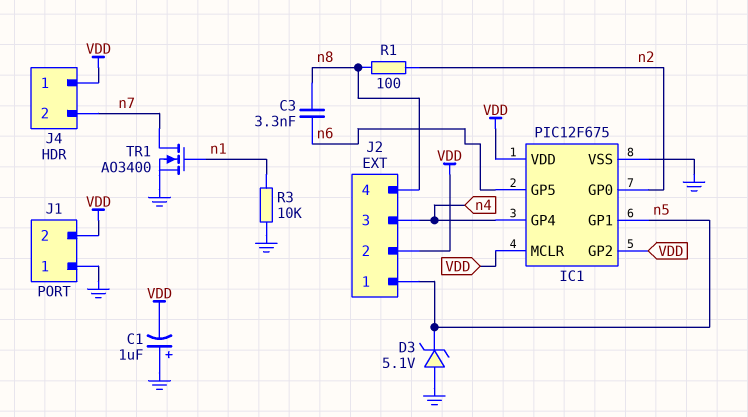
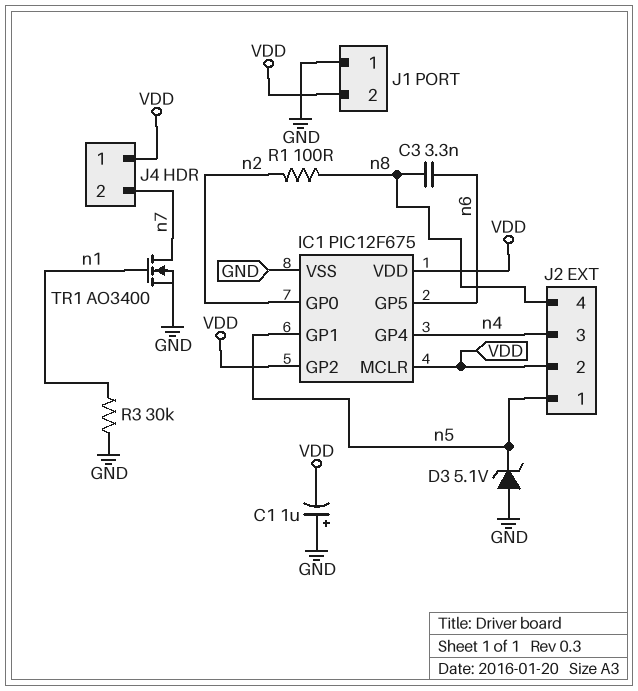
R3: 10k (GND, n1) -> 30k (GND, n1)

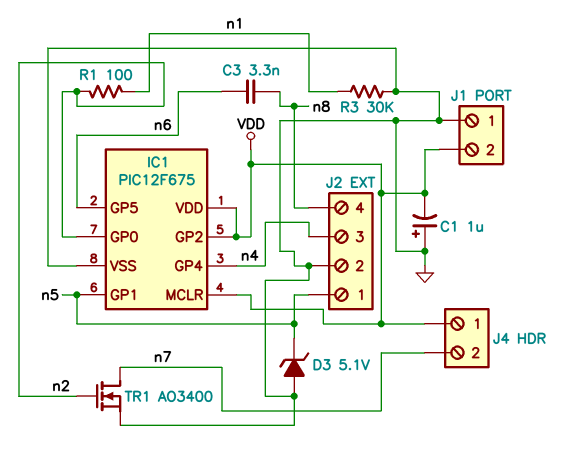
J2 pin 2: VDD -> GND
R1: 100 (n2, n8) -> 100 (n1, n2)
TR1: NMOS AO3400 (G n1, D n7, S GND) -> NMOS AO3400 (G n2, D n7, S GND)

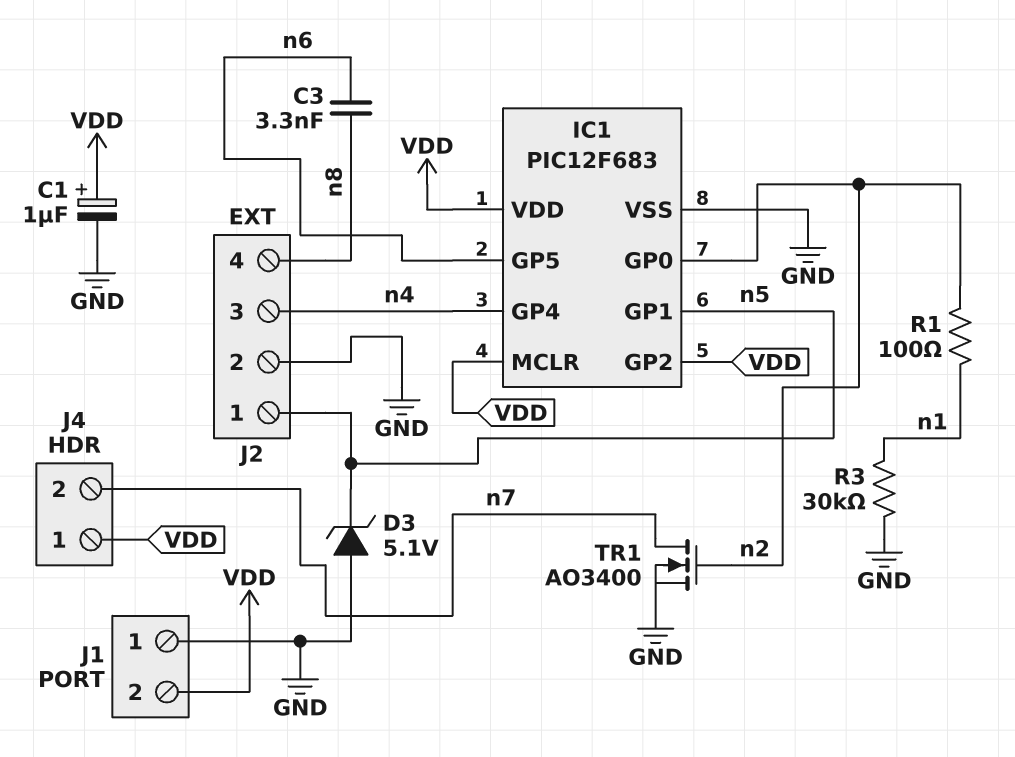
C1: 1uF (plus GND, minus VDD) -> 1uF (plus VDD, minus GND)
IC1: PIC12F675 -> PIC12F683

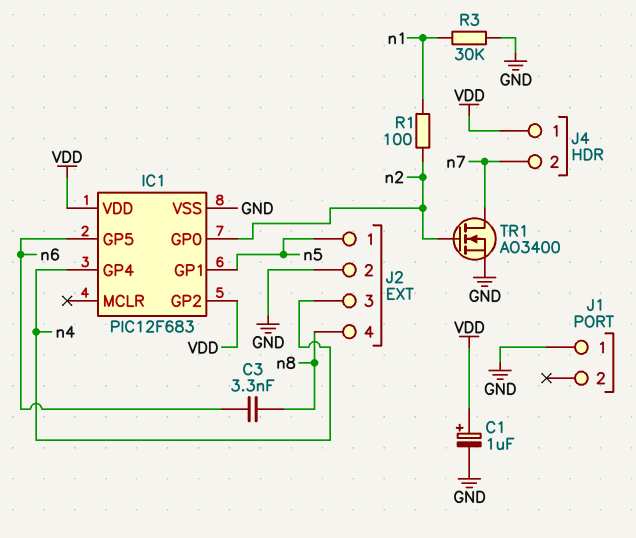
D3: zener 5.1V (A GND, K n5) -> none
IC1 pin MCLR: VDD -> none
J1 pin 2: VDD -> none

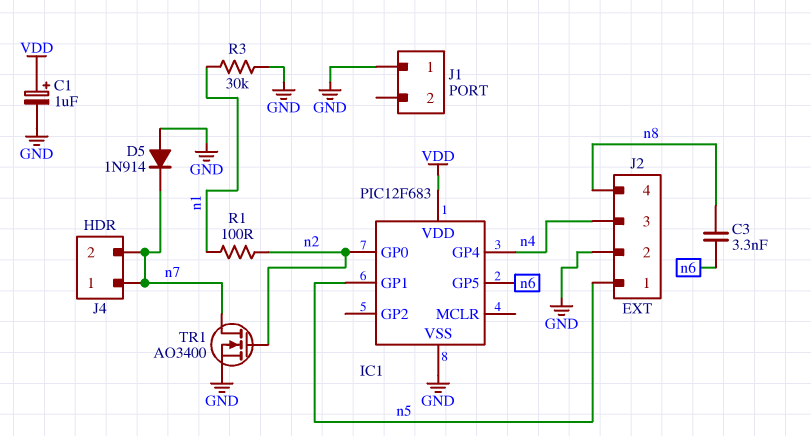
D5: none -> diode 1N914 (A GND, K n7)
IC1 pin GP2: VDD -> none
J4 pin 1: VDD -> n7

